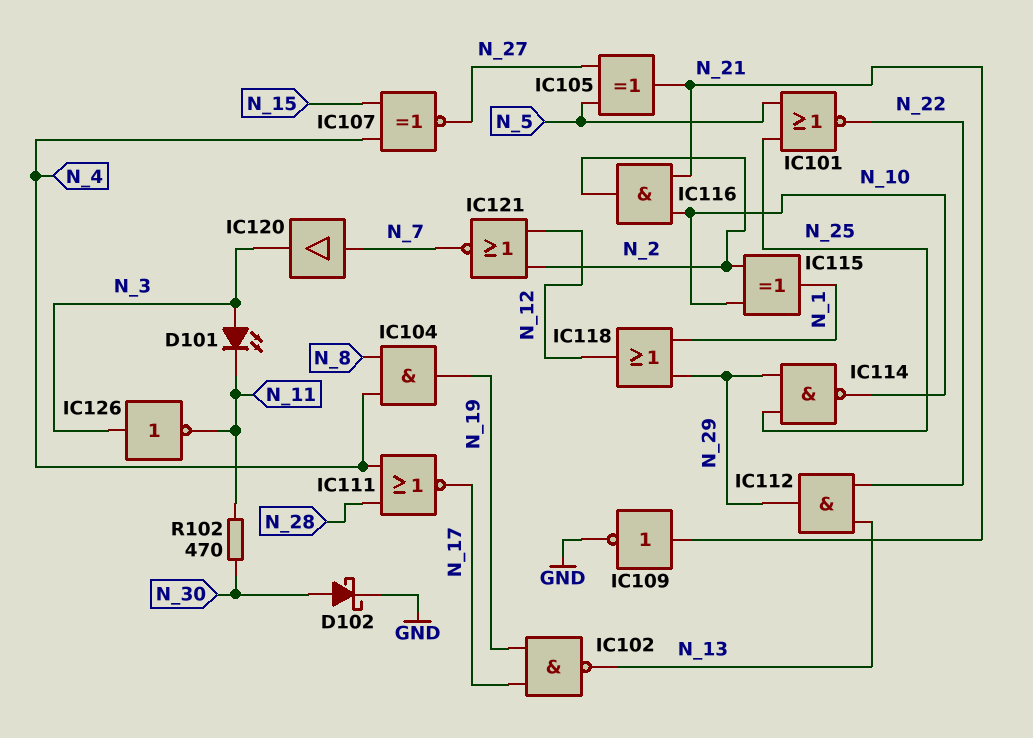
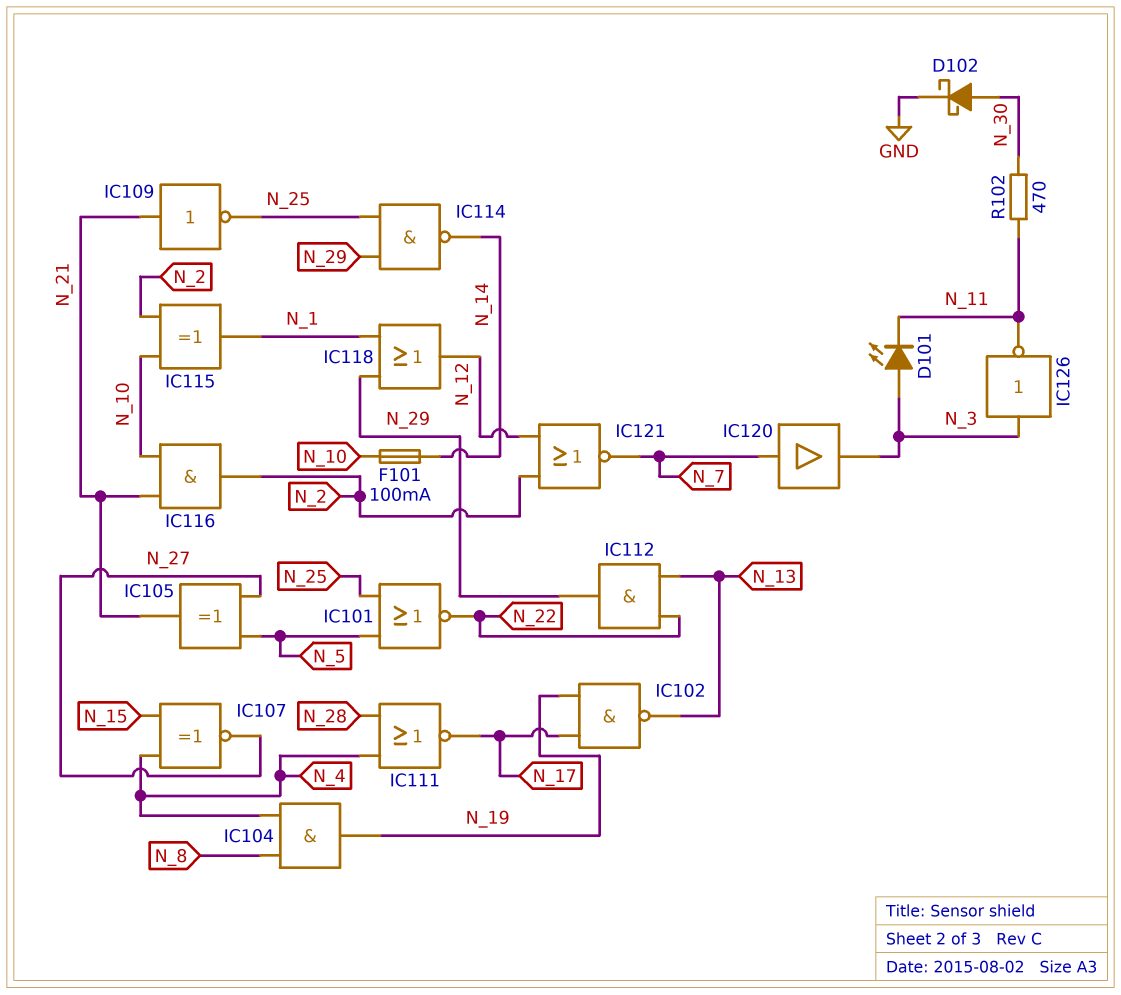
F101: none -> 100mA (N_10, N_14)
IC109: NOT (in N_21, out GND) -> NOT (in N_21, out N_25)
IC114: NAND (in N_25, in N_29, out N_10) -> NAND (in N_25, in N_29, out N_14)

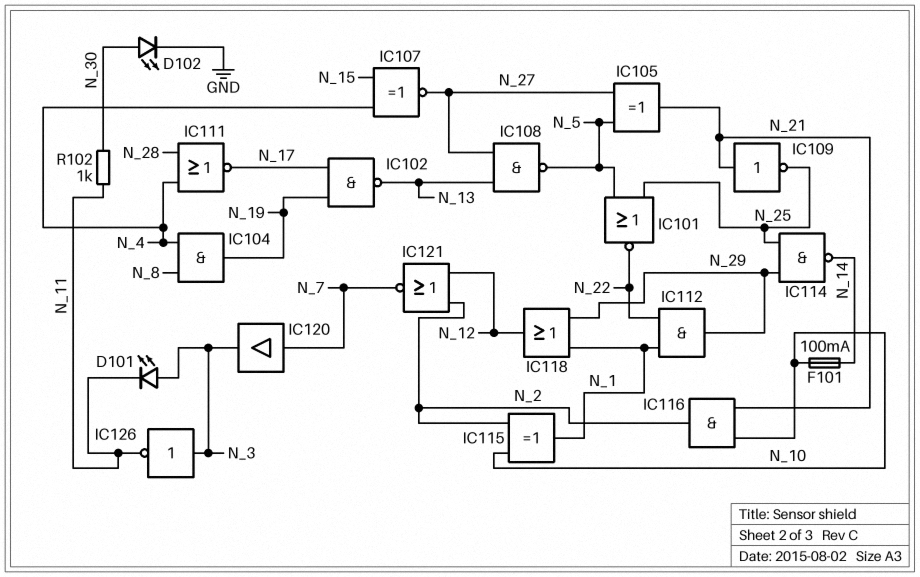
D102: schottky (A N_30, K GND) -> LED (A N_30, K GND)
IC108: none -> NAND (in N_13, in N_27, out N_5)
IC112: AND (in N_13, in N_22, out N_29) -> AND (in N_1, in N_22, out N_29)
R102: 470 (N_11, N_30) -> 1k (N_11, N_30)

